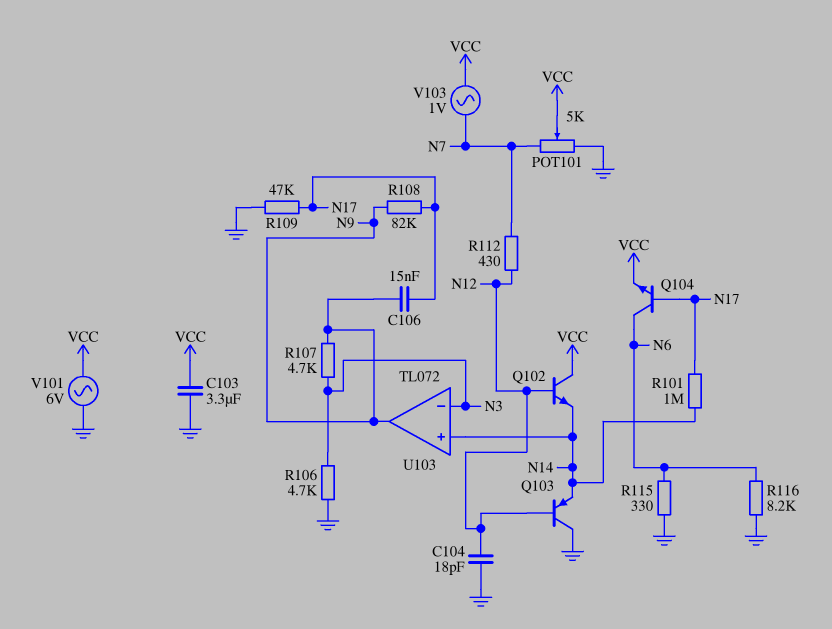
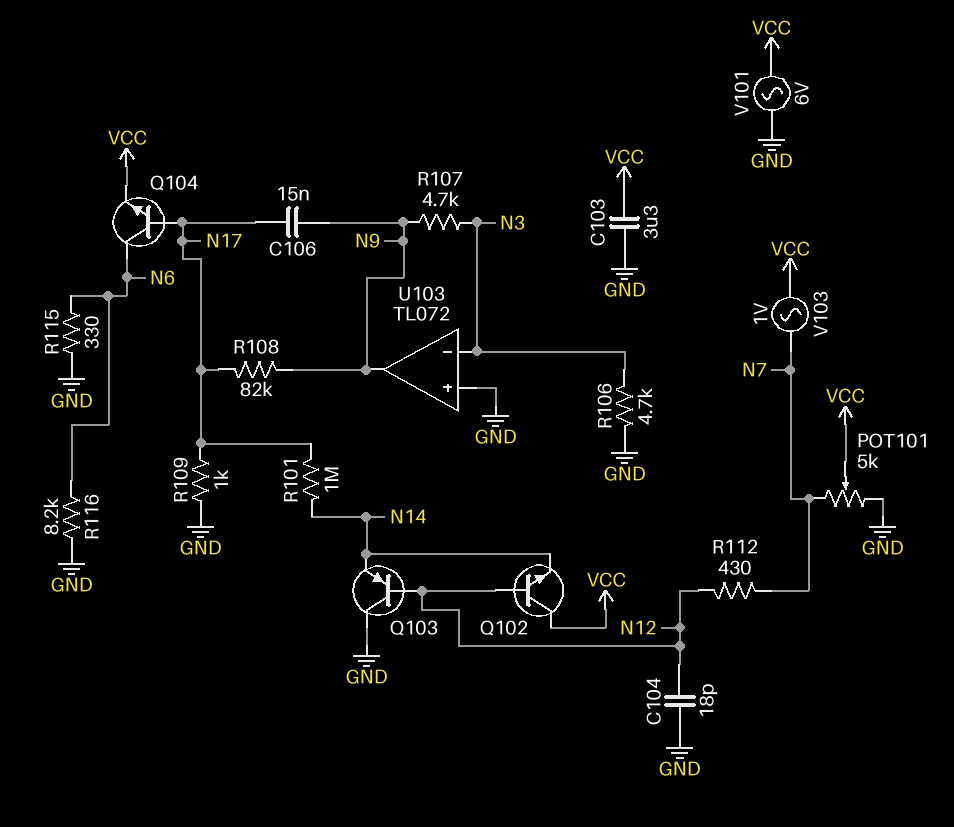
R109: 47k (GND, N17) -> 1k (GND, N17)
U103 pin in+: N14 -> GND

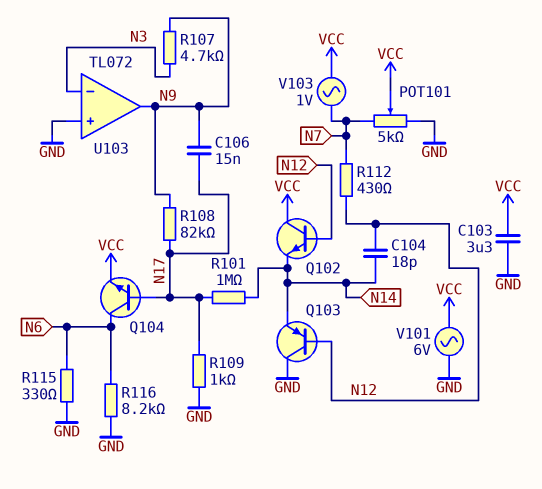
C104: 18pF (GND, N12) -> 18pF (N12, N14)
R106: 4.7k (GND, N3) -> none

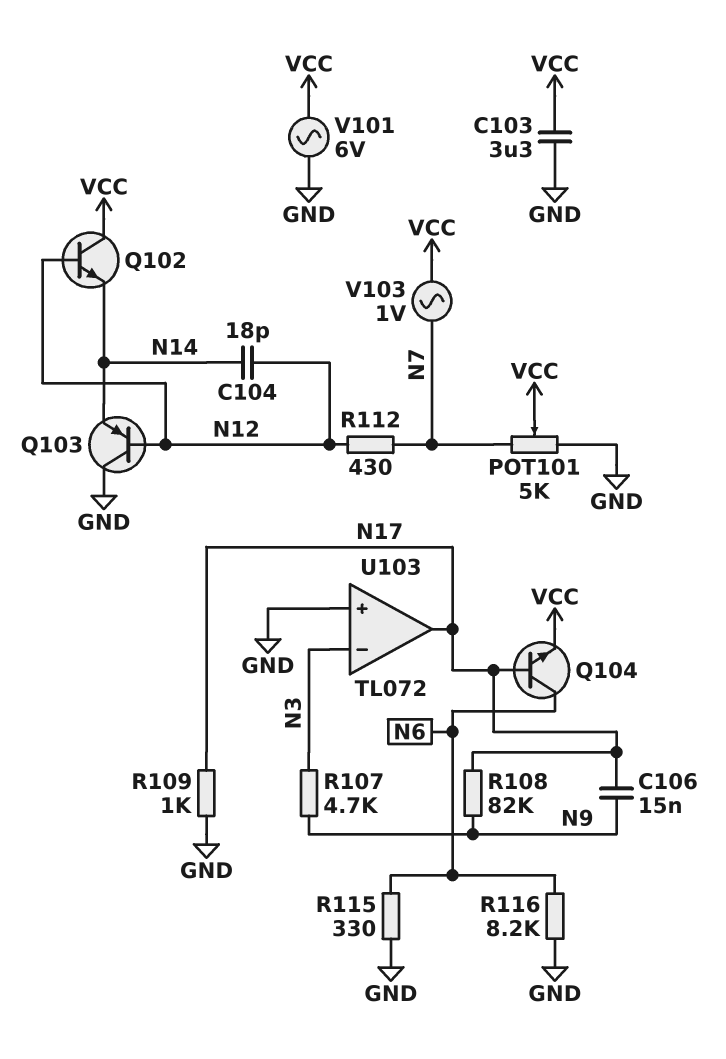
R101: 1M (N14, N17) -> none
U103 pin out: N9 -> N17

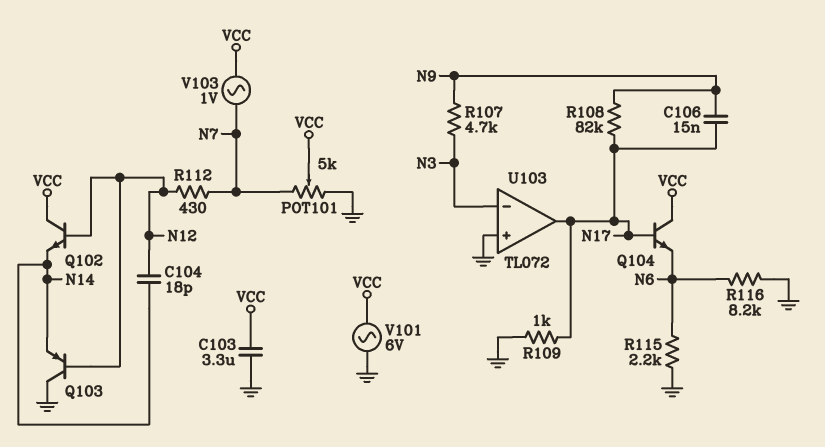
Q104: NPN (B N17, C N6, E VCC) -> NPN (B N17, C VCC, E N6)
R115: 330 (GND, N6) -> 2.2k (GND, N6)

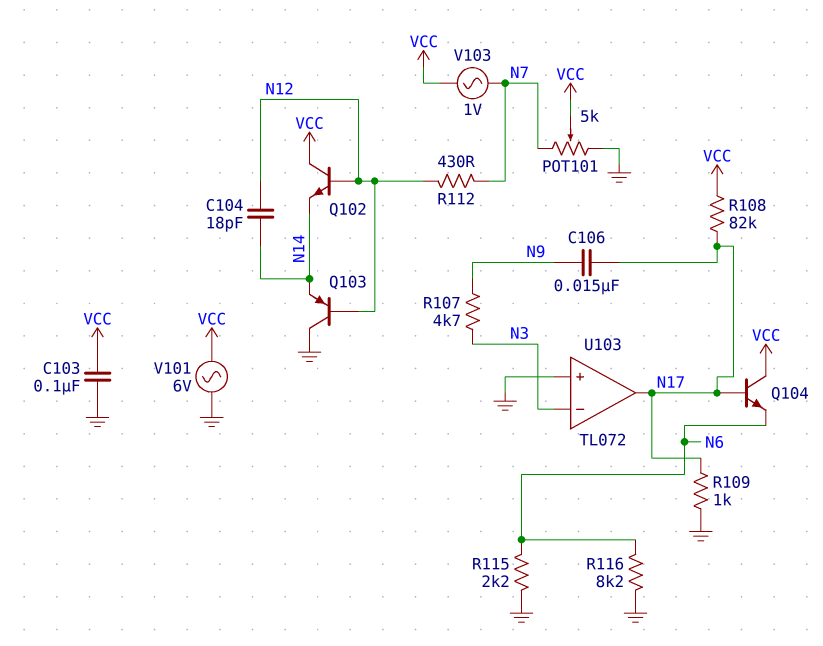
C103: 3.3uF (GND, VCC) -> 100nF (GND, VCC)
R108: 82k (N9, N17) -> 82k (N17, VCC)

